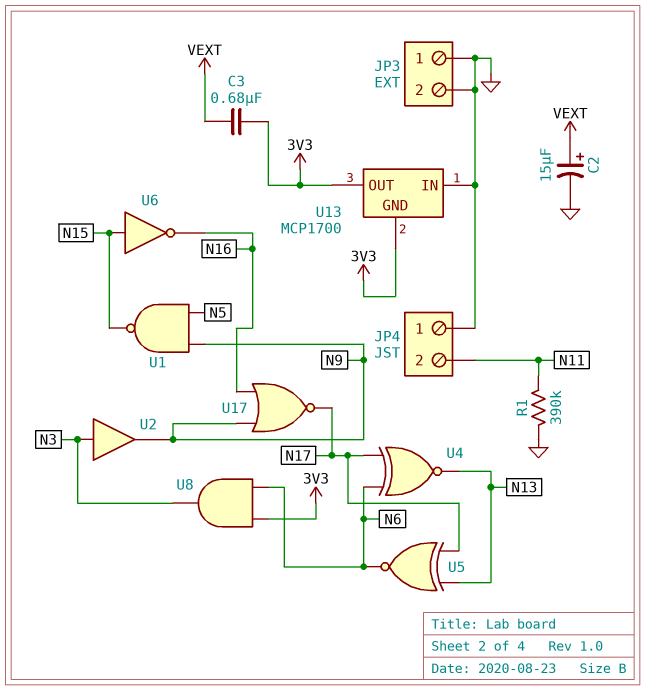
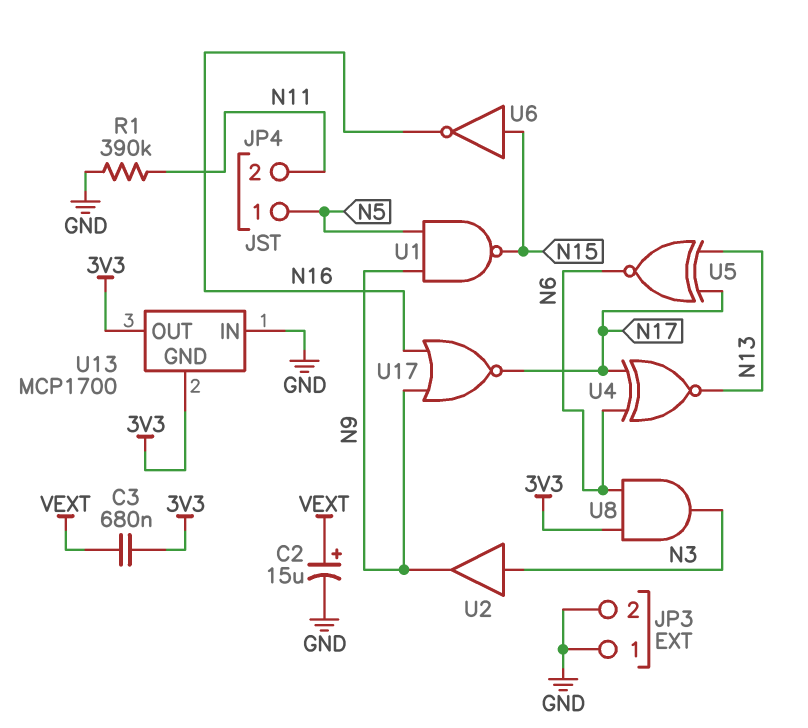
JP4 pin 1: GND -> N5

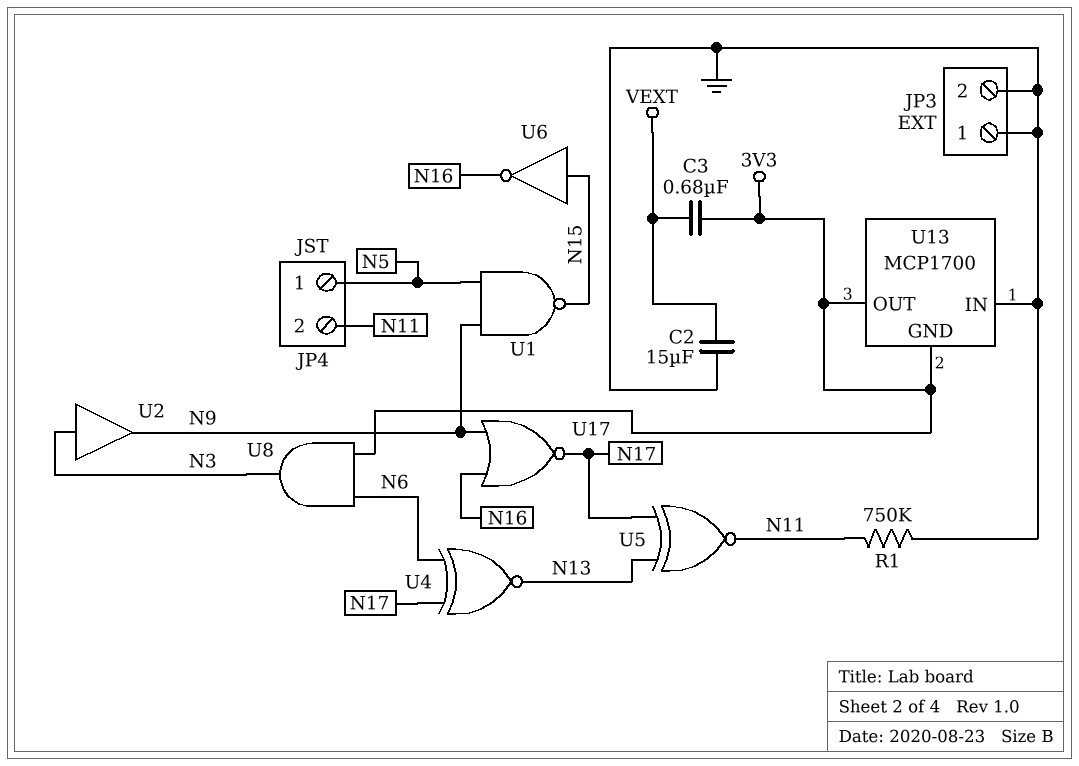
C2: 15uF (plus VEXT, minus GND) -> 15uF (GND, VEXT)
R1: 390k (GND, N11) -> 750k (GND, N11)
U5: XNOR (in N13, in N17, out N6) -> XNOR (in N13, in N17, out N11)

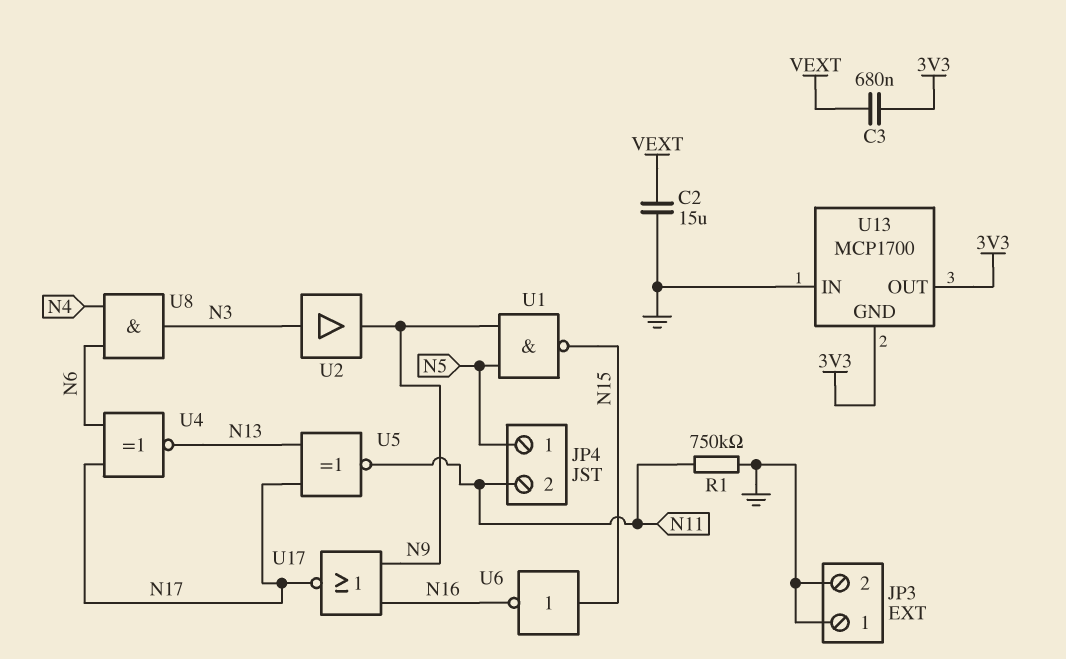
U8: AND (in 3V3, in N6, out N3) -> AND (in N4, in N6, out N3)

